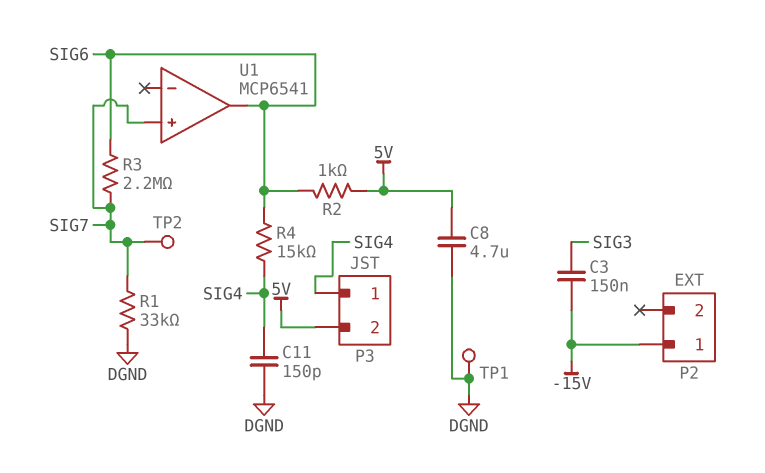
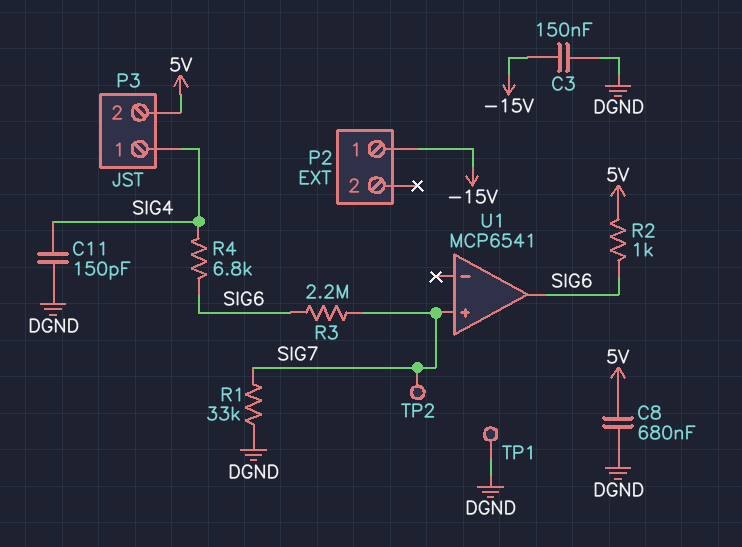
C3: 150nF (-15V, SIG3) -> 150nF (-15V, DGND)
C8: 4.7uF (5V, DGND) -> 680nF (5V, DGND)
R4: 15k (SIG4, SIG6) -> 6.8k (SIG4, SIG6)

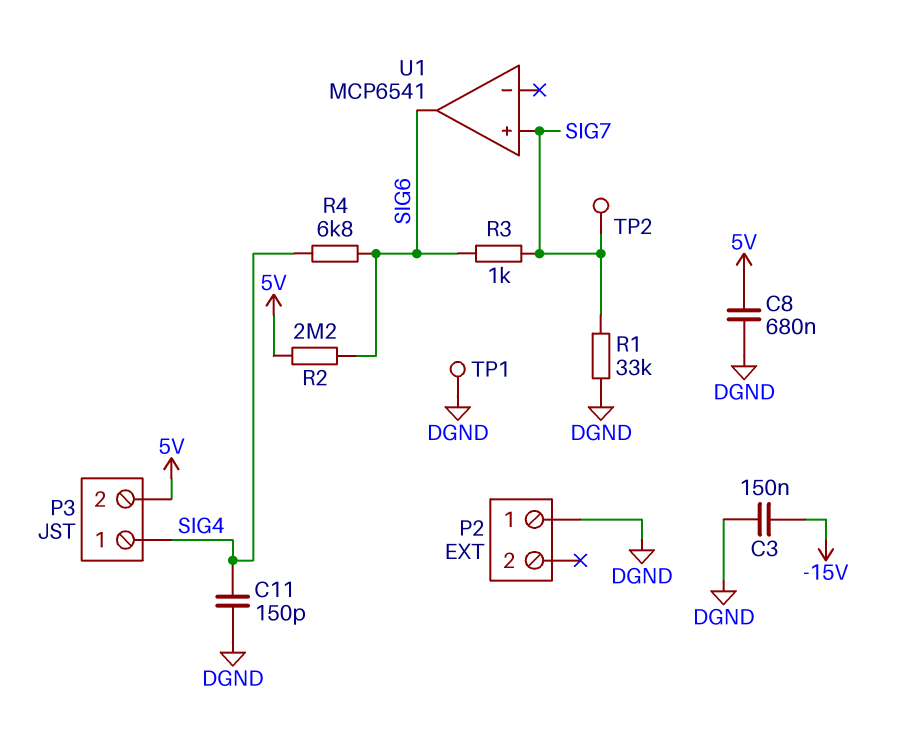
P2 pin 1: -15V -> DGND
R2: 1k (5V, SIG6) -> 2.2M (5V, SIG6)
R3: 2.2M (SIG6, SIG7) -> 1k (SIG6, SIG7)

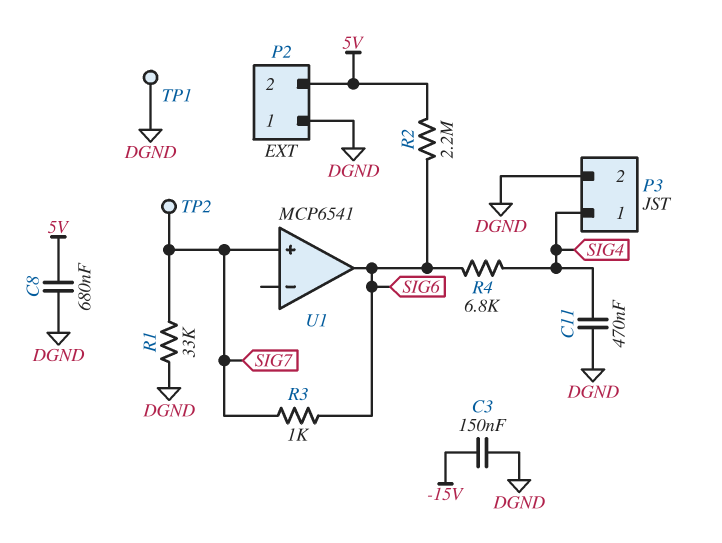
C11: 150pF (DGND, SIG4) -> 470nF (DGND, SIG4)
P2 pin 2: none -> 5V
P3 pin 2: 5V -> DGND

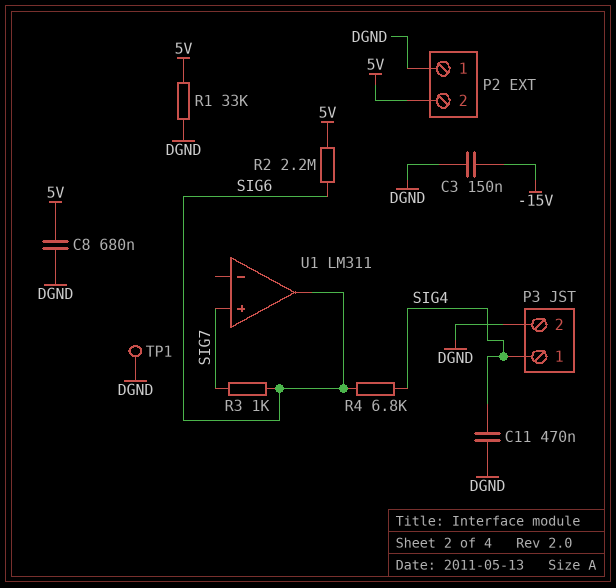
R1: 33k (DGND, SIG7) -> 33k (5V, DGND)
TP2: test point (SIG7) -> none
U1: MCP6541 -> LM311

